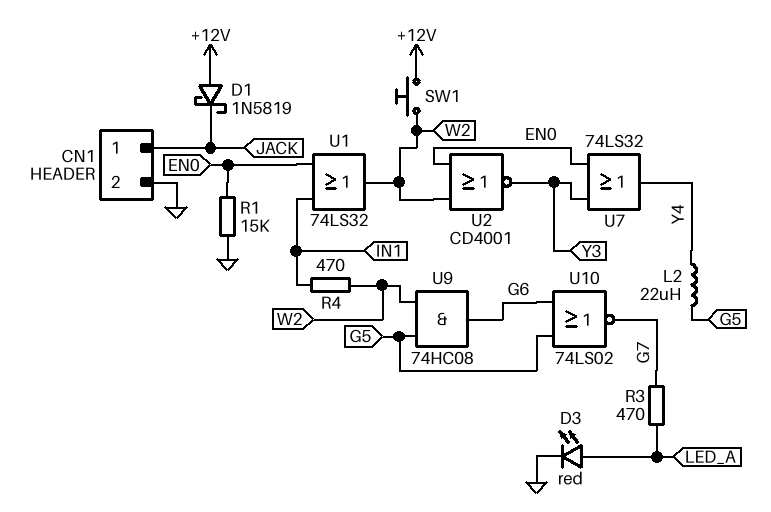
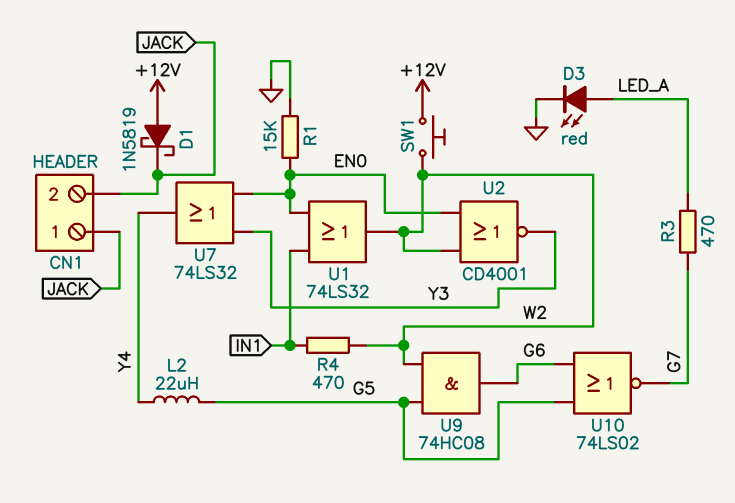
CN1 pin 2: GND -> JACK

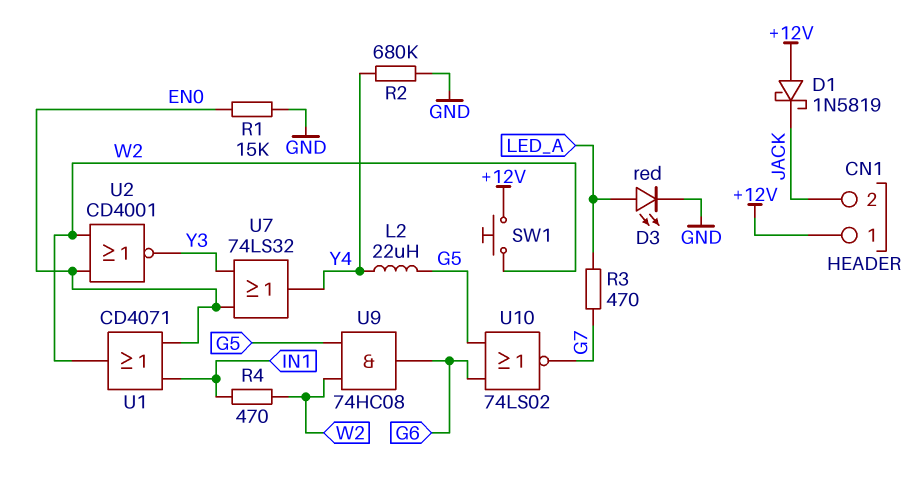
CN1 pin 1: JACK -> +12V
R2: none -> 680k (GND, Y4)
U1: OR 74LS32 (in EN0, in IN1, out W2) -> OR CD4071 (in EN0, in IN1, out W2)

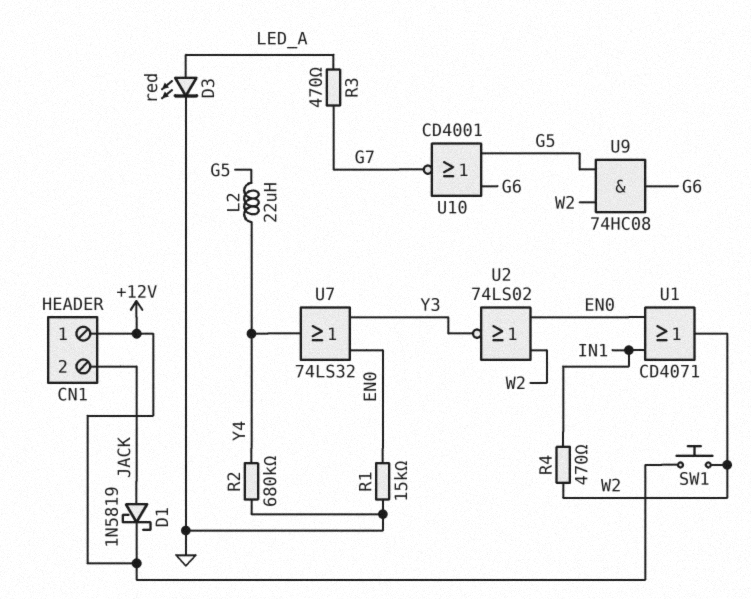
D1: schottky 1N5819 (A +12V, K JACK) -> schottky 1N5819 (A JACK, K +12V)
U2: NOR CD4001 (in EN0, in W2, out Y3) -> NOR 74LS02 (in EN0, in W2, out Y3)
U10: NOR 74LS02 (in G5, in G6, out G7) -> NOR CD4001 (in G5, in G6, out G7)

